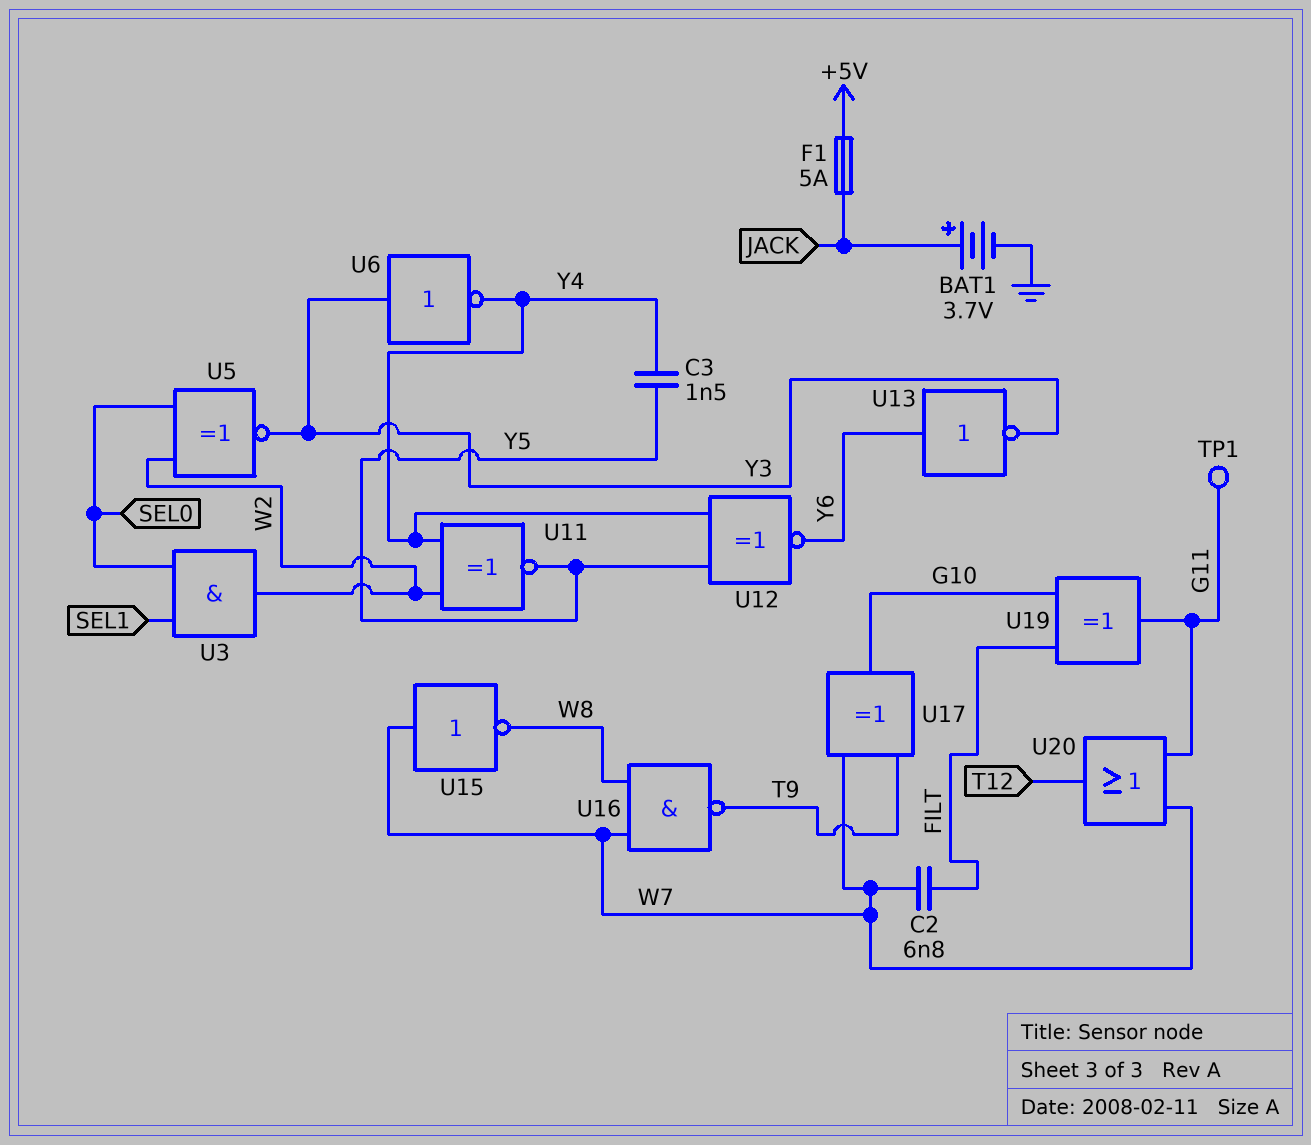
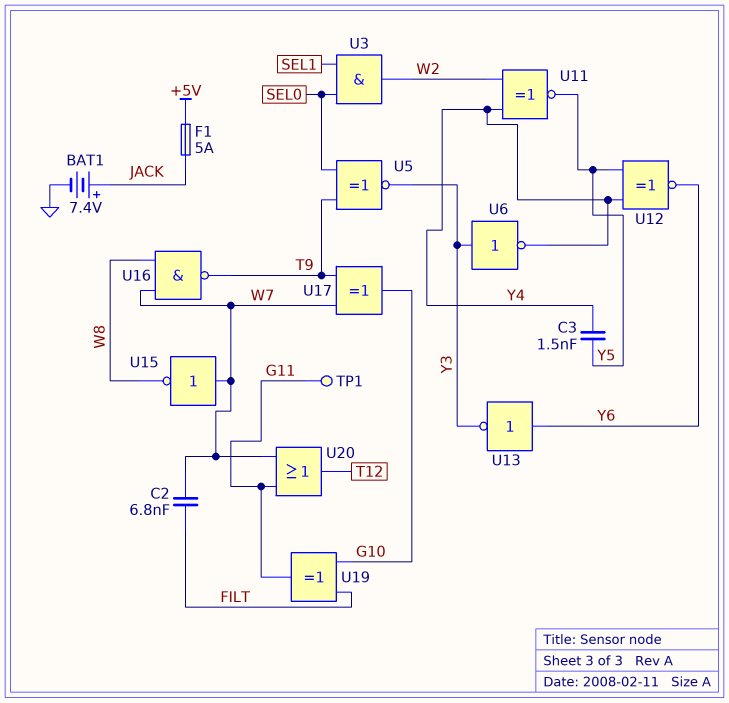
BAT1: 3.7V (plus JACK, minus GND) -> 7.4V (plus JACK, minus GND)
U5: XNOR (in SEL0, in W2, out Y3) -> XNOR (in SEL0, in T9, out Y3)

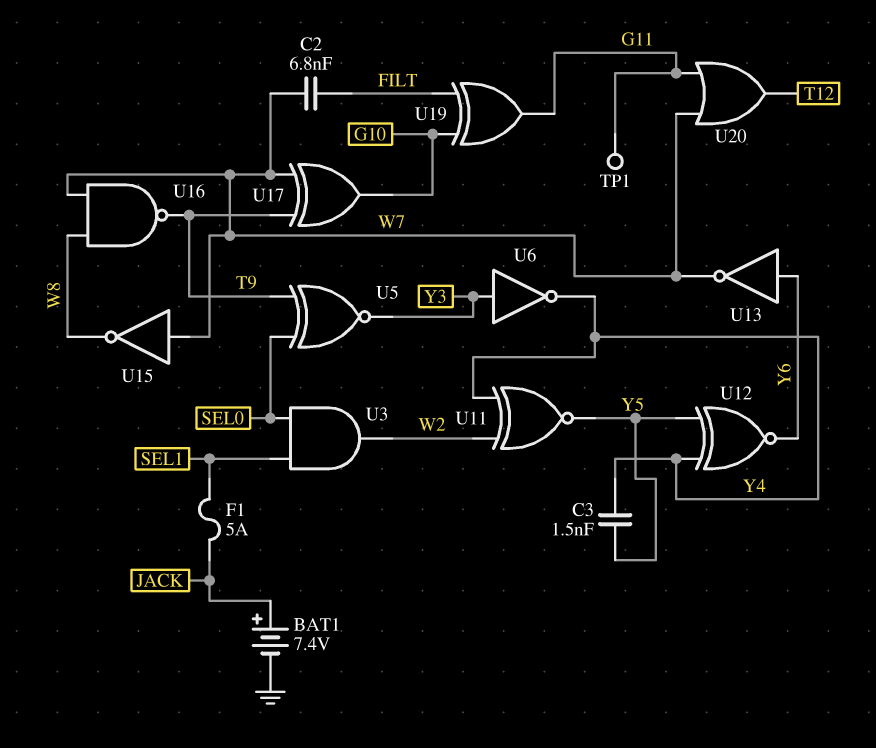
F1: 5A (+5V, JACK) -> 5A (JACK, SEL1)
U13: NOT (in Y6, out Y3) -> NOT (in Y6, out W7)

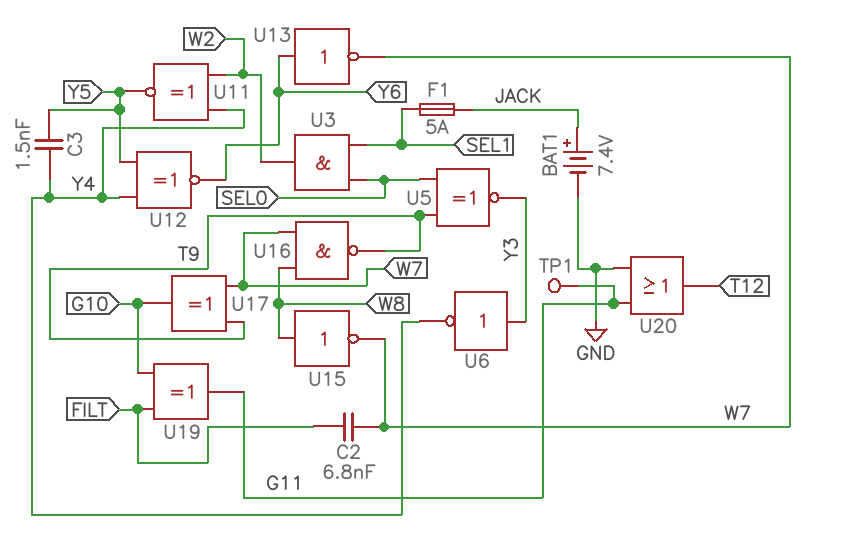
U15: NOT (in W7, out W8) -> NOT (in W8, out W7)
U20: OR (in G11, in W7, out T12) -> OR (in G11, in GND, out T12)

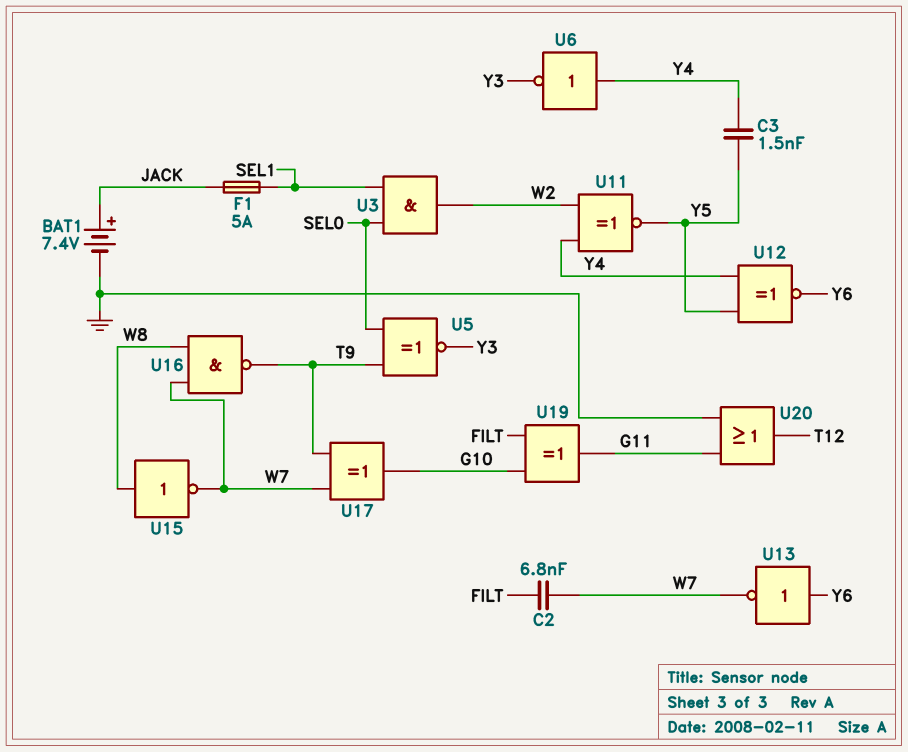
TP1: test point (G11) -> none
U6: NOT (in Y3, out Y4) -> NOT (in Y4, out Y3)

